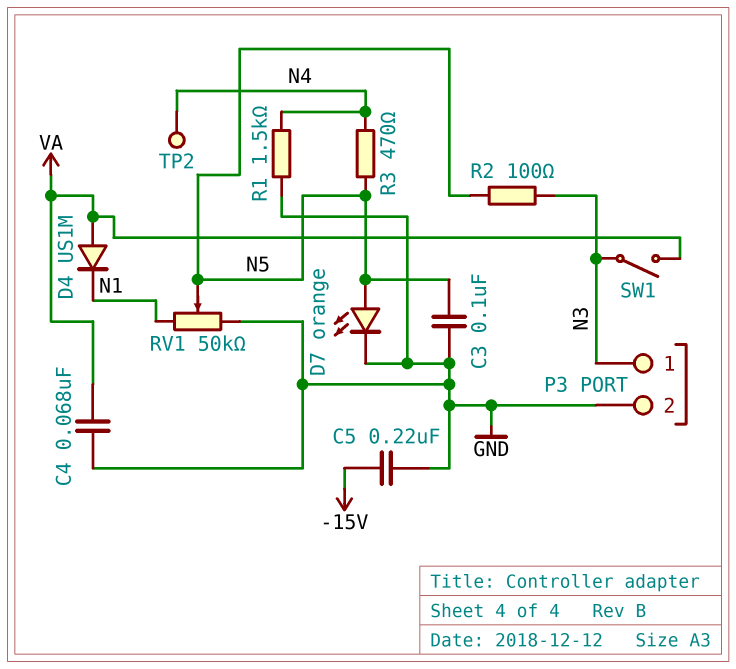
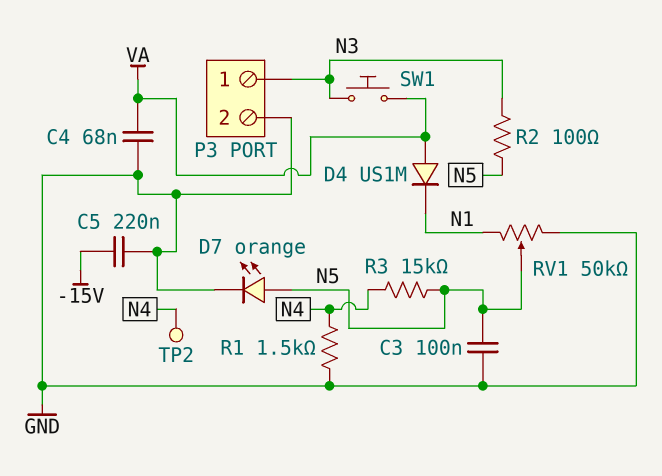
R3: 470 (N4, N5) -> 15k (N4, N5)
SW1: switch (N3, VA) -> button (N3, VA)

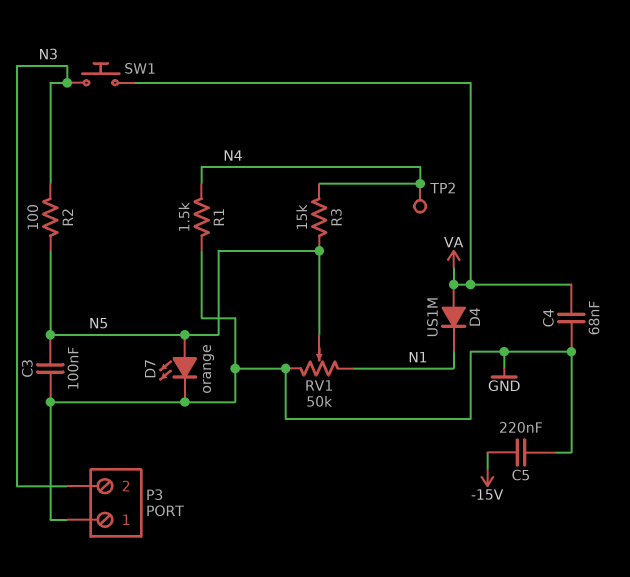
P3 pin 1: N3 -> GND
P3 pin 2: GND -> N3

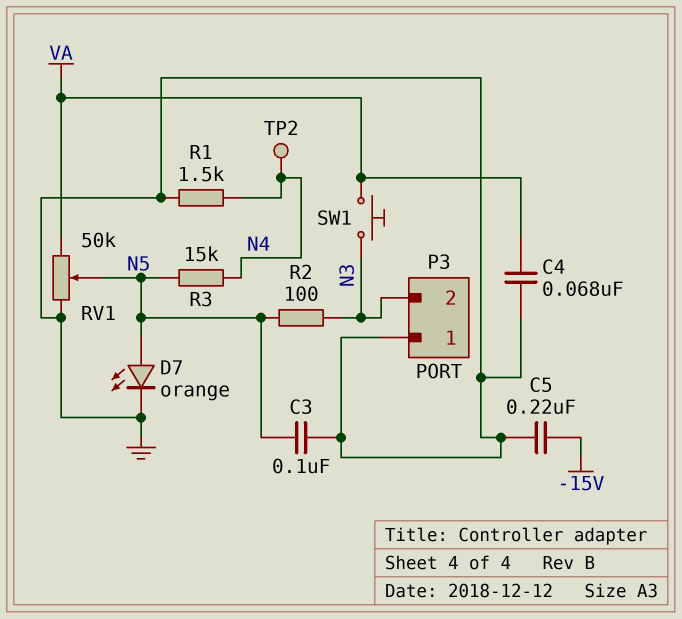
D4: diode US1M (A VA, K N1) -> none
RV1: 50k (GND, N1, wiper N5) -> 50k (GND, VA, wiper N5)

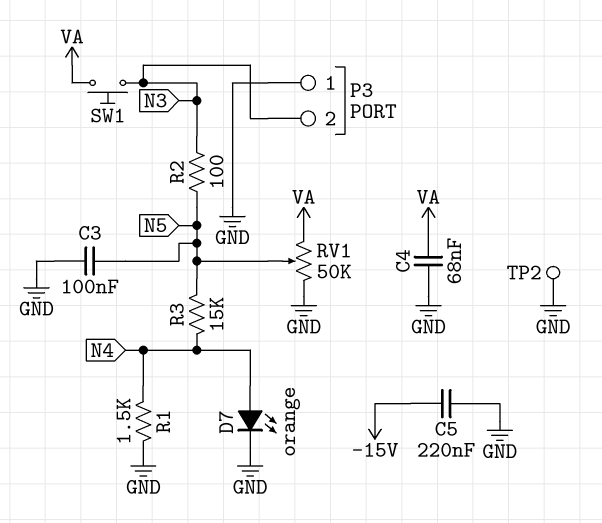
D7: LED orange (A N5, K GND) -> LED orange (A N4, K GND)
TP2: test point (N4) -> test point (GND)

